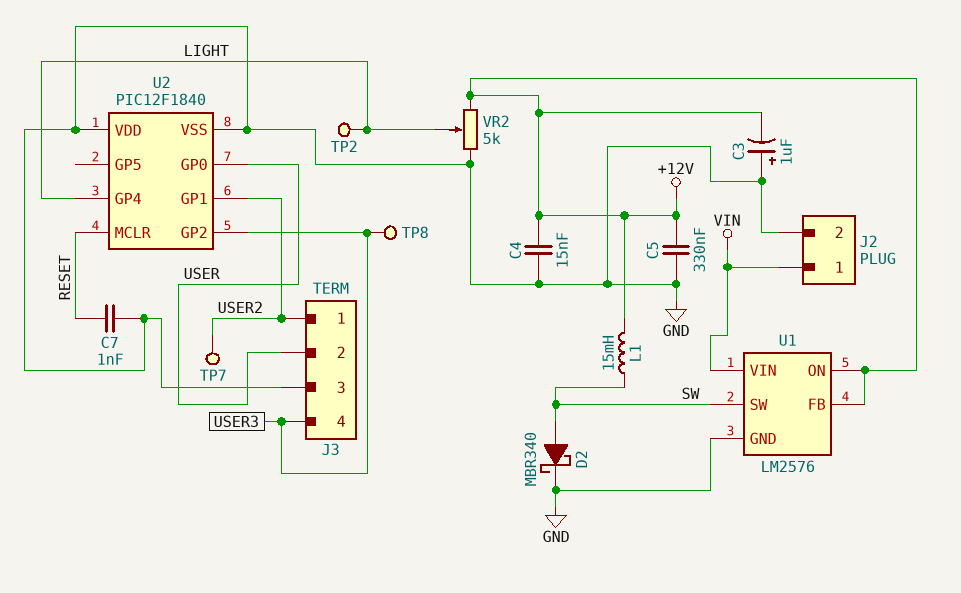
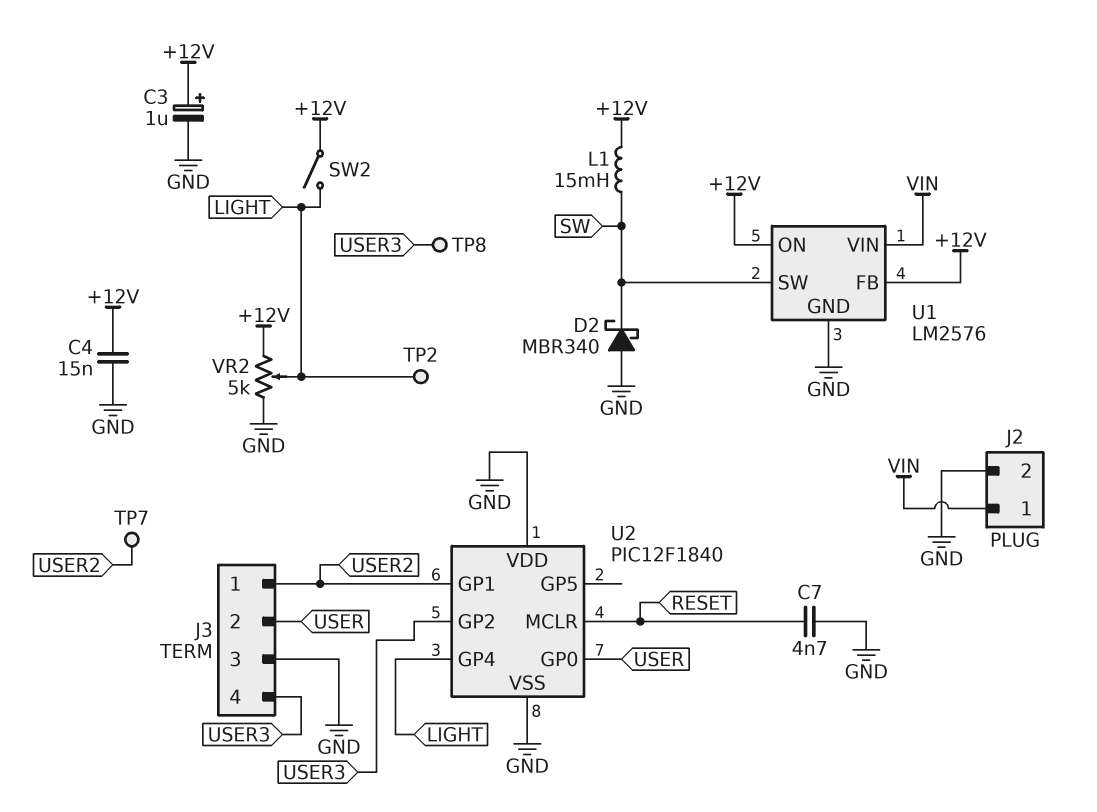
C3: 1uF (plus GND, minus +12V) -> 1uF (plus +12V, minus GND)
C5: 330nF (+12V, GND) -> none
C7: 1nF (GND, RESET) -> 4.7nF (GND, RESET)
D2: schottky MBR340 (A SW, K GND) -> schottky MBR340 (A GND, K SW)
SW2: none -> switch (+12V, LIGHT)

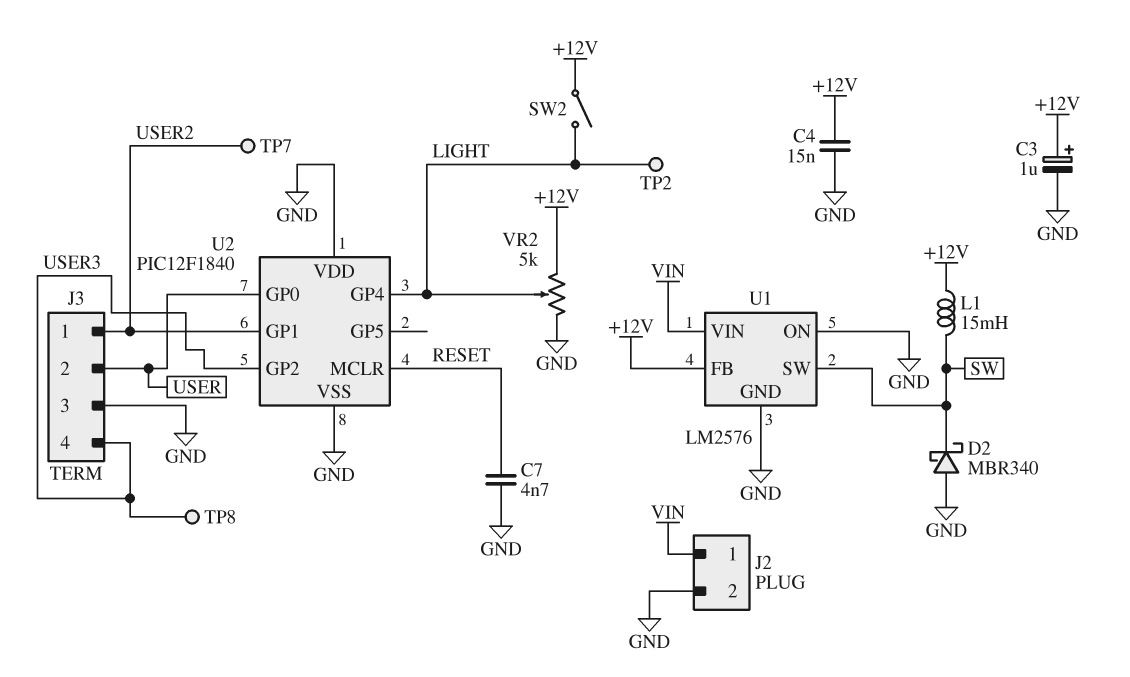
U1 pin ON: +12V -> GND

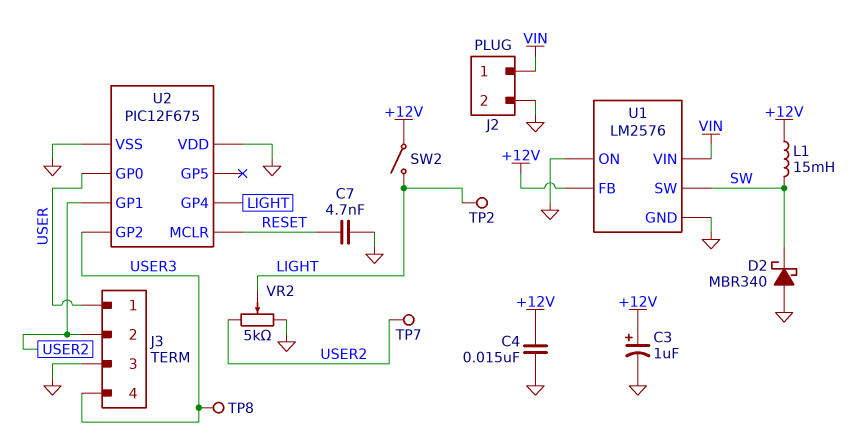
J3 pin 1: USER2 -> USER
J3 pin 2: USER -> USER2
U2: PIC12F1840 -> PIC12F675
VR2: 5k (+12V, GND, wiper LIGHT) -> 5k (GND, USER2, wiper LIGHT)

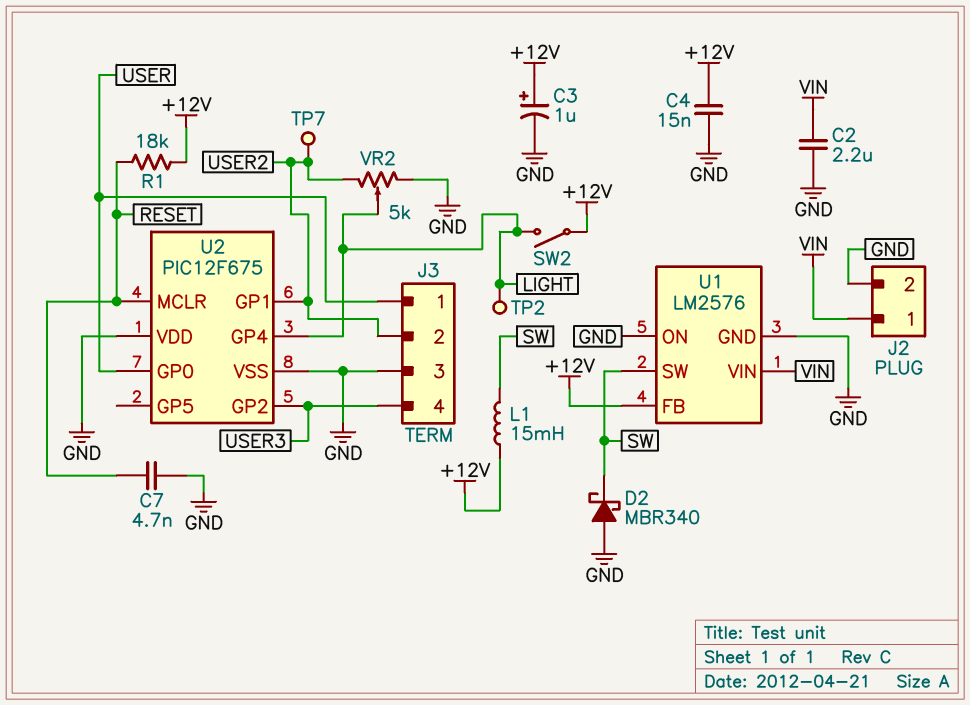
C2: none -> 2.2uF (GND, VIN)
R1: none -> 18k (+12V, RESET)
TP8: test point (USER3) -> none

